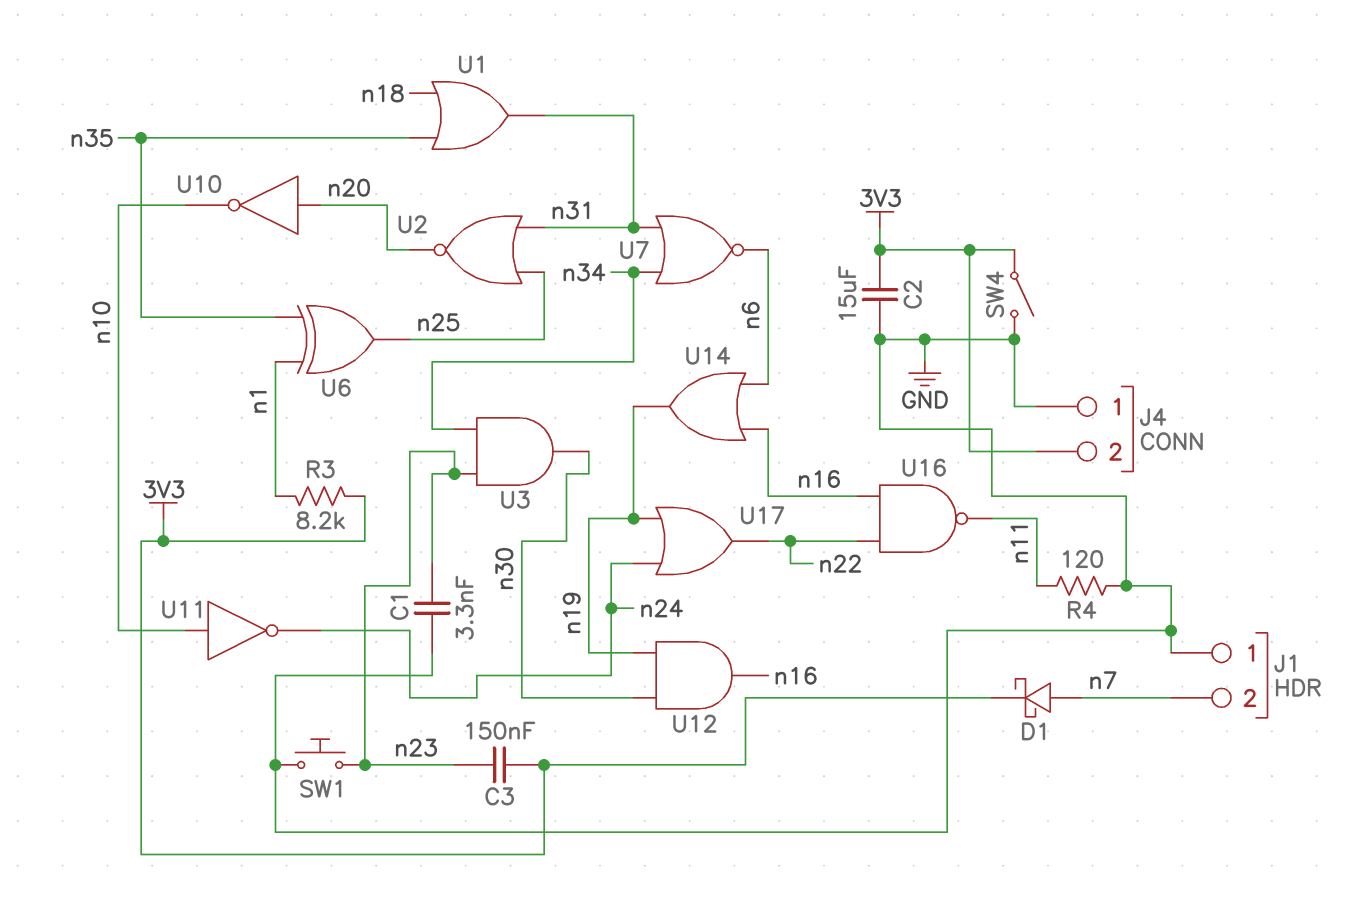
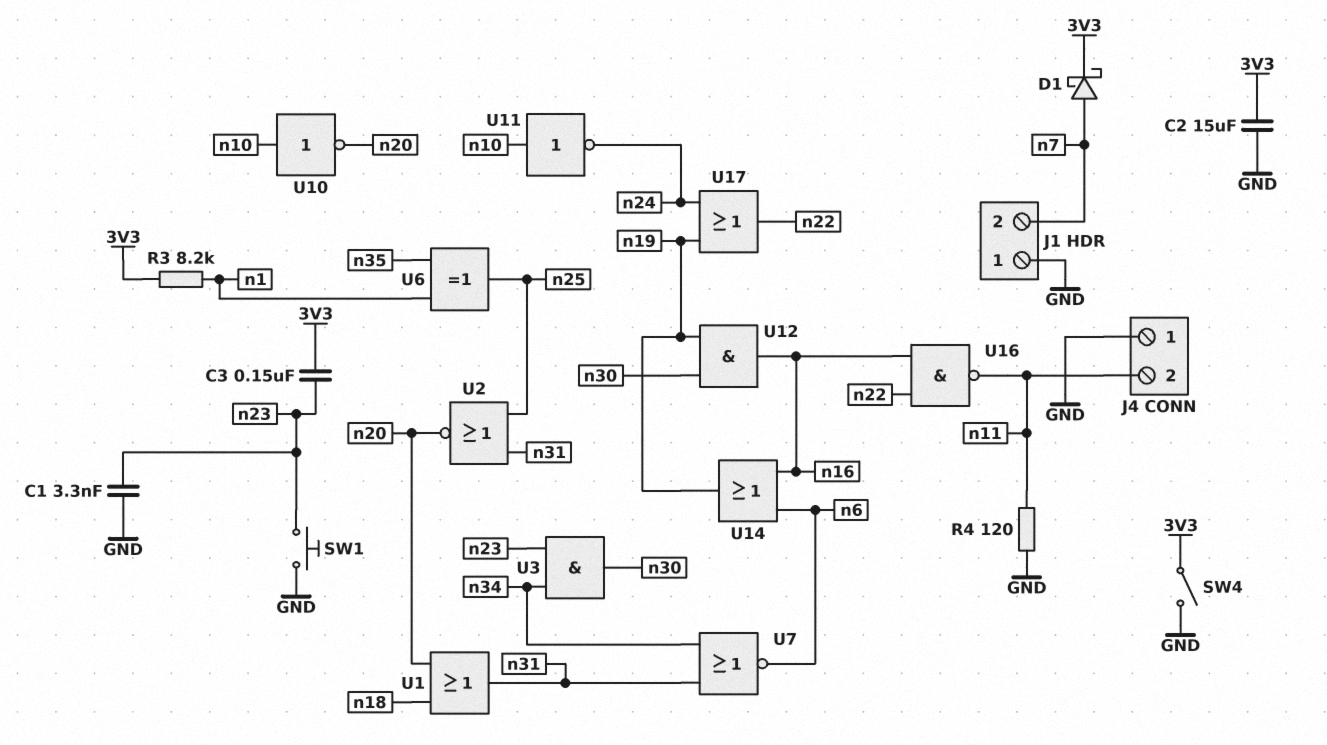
J4 pin 2: 3V3 -> n11
U1: OR (in n18, in n35, out n31) -> OR (in n18, in n20, out n31)
U10: NOT (in n20, out n10) -> NOT (in n10, out n20)

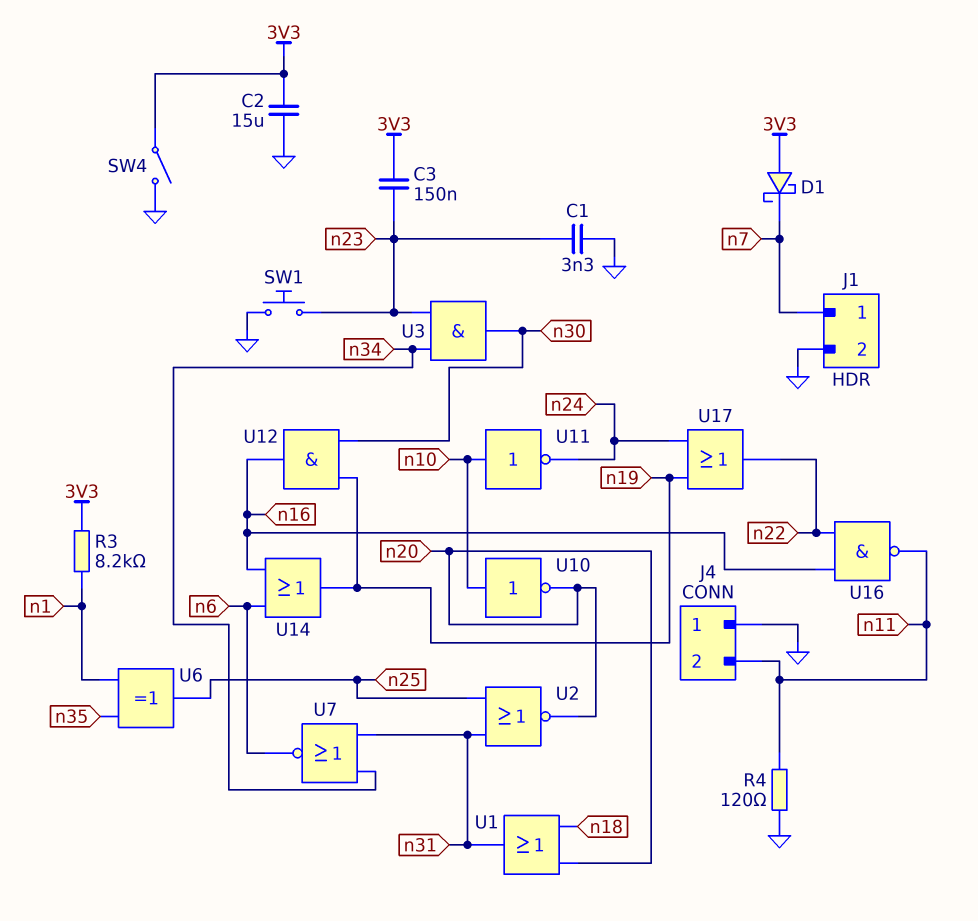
D1: schottky (A n7, K 3V3) -> schottky (A 3V3, K n7)
J1 pin 1: GND -> n7
J1 pin 2: n7 -> GND

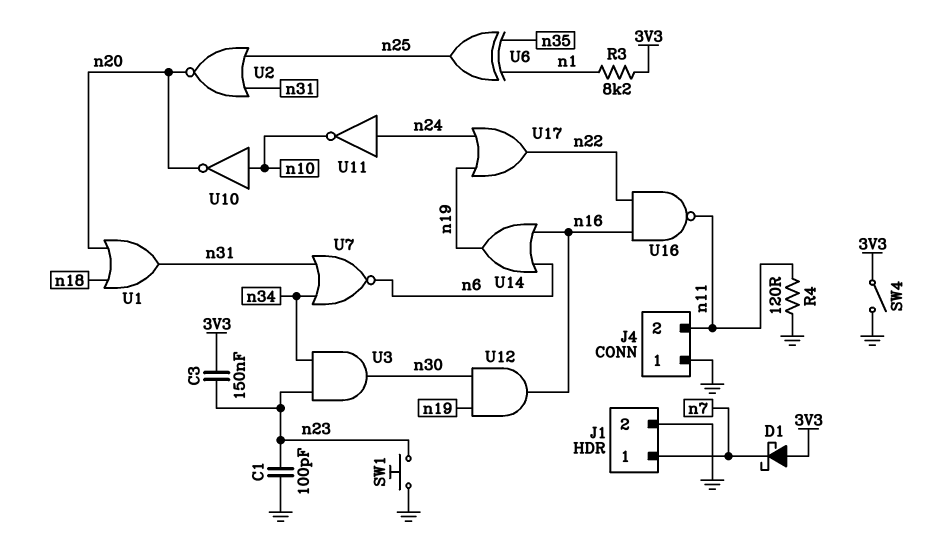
C1: 3.3nF (GND, n23) -> 100pF (GND, n23)
C2: 15uF (3V3, GND) -> none
U11: NOT (in n10, out n24) -> NOT (in n24, out n10)

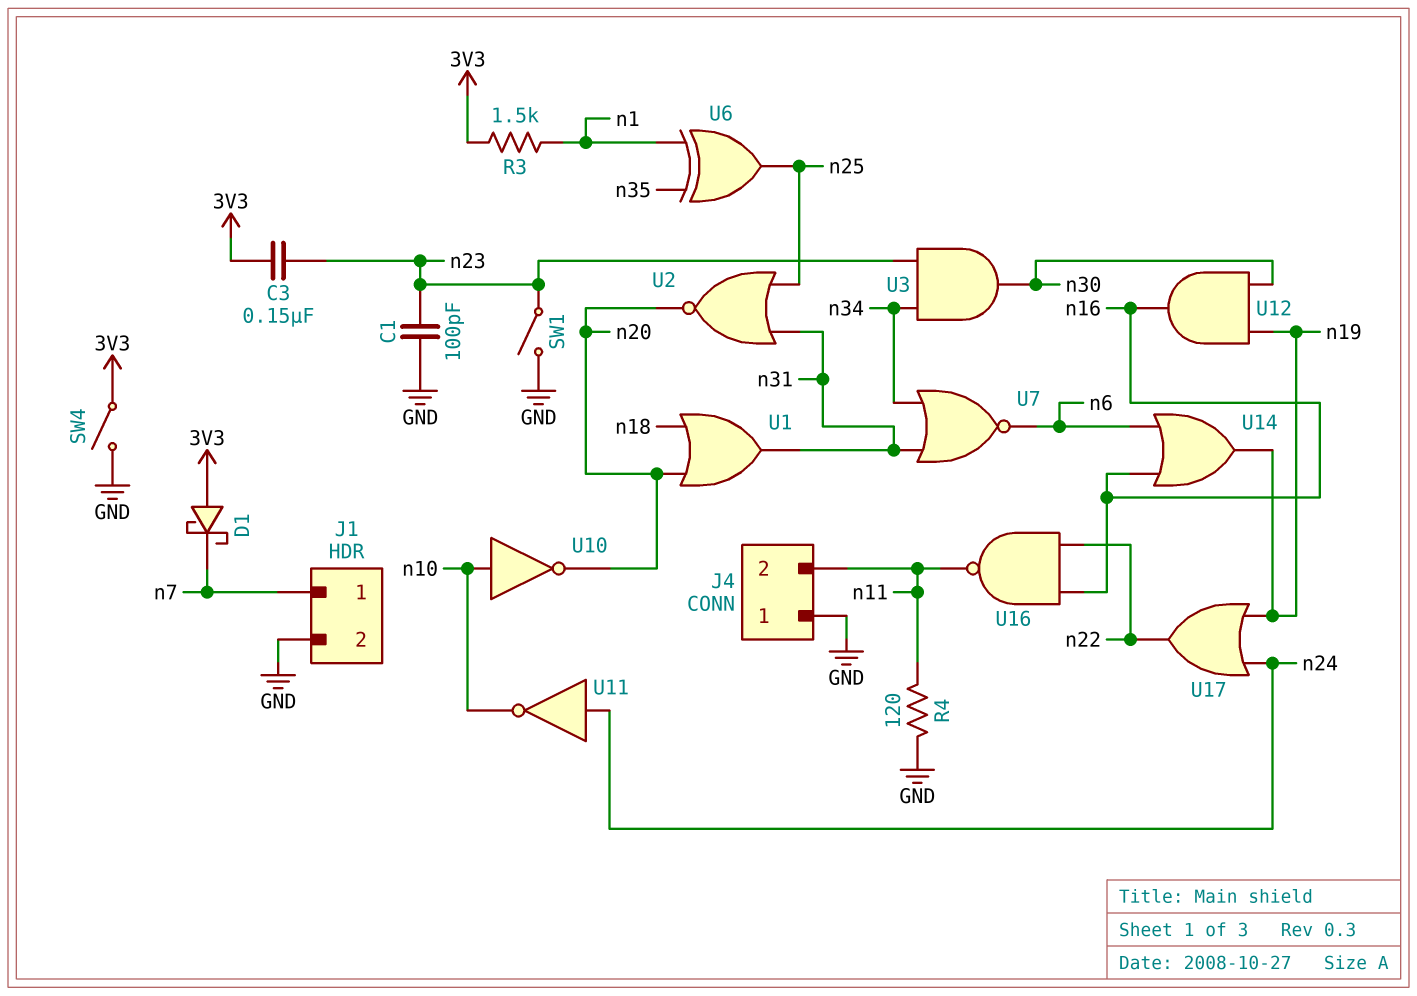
R3: 8.2k (3V3, n1) -> 1.5k (3V3, n1)
SW1: button (GND, n23) -> switch (GND, n23)

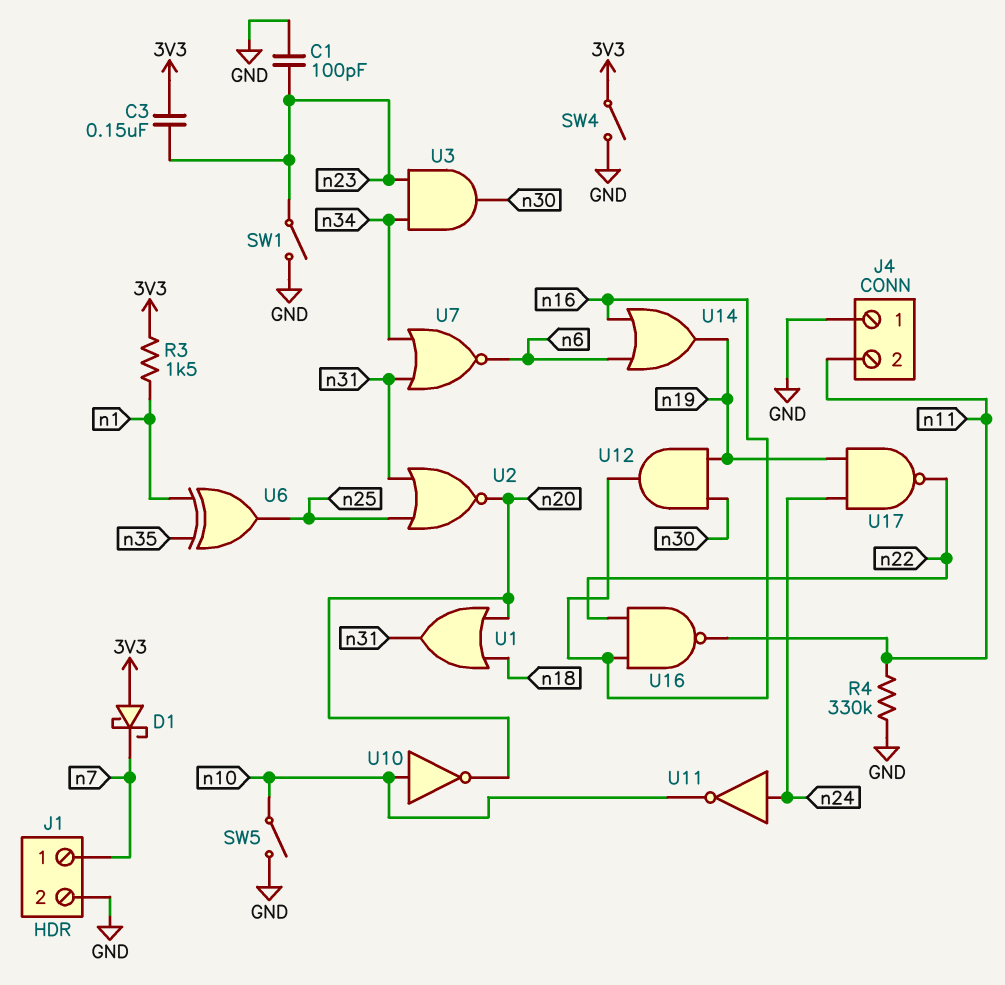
R4: 120 (GND, n11) -> 330k (GND, n11)
SW5: none -> switch (GND, n10)
U17: OR (in n19, in n24, out n22) -> NAND (in n19, in n24, out n22)

